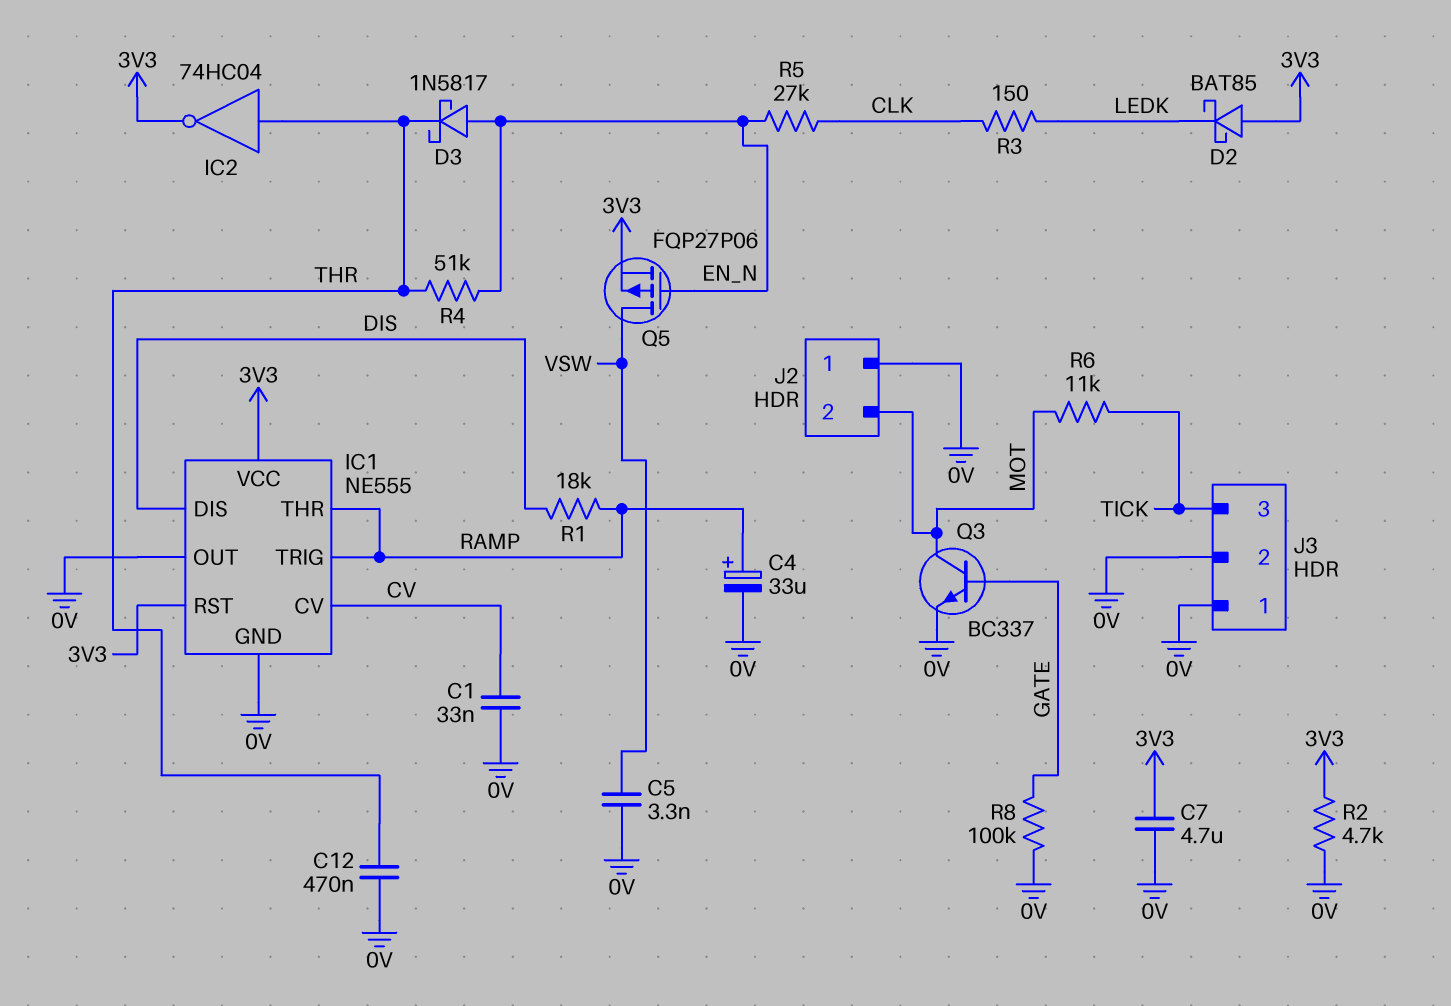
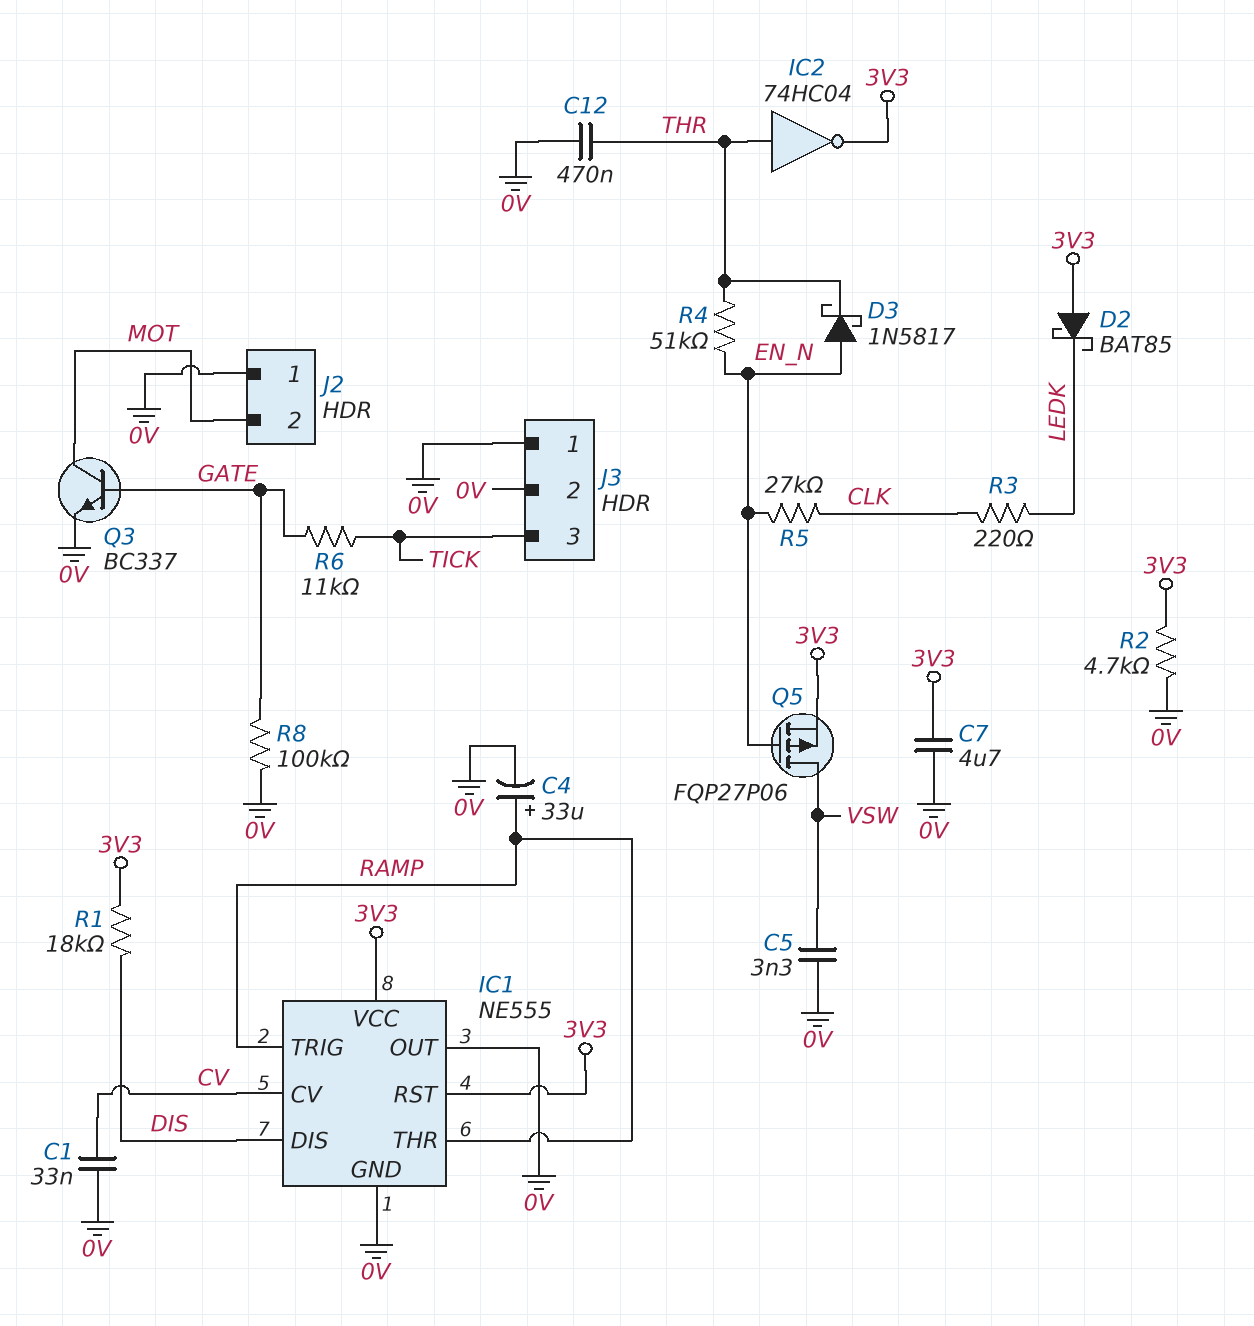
R1: 18k (DIS, RAMP) -> 18k (3V3, DIS)
R3: 150 (CLK, LEDK) -> 220 (CLK, LEDK)
R6: 11k (MOT, TICK) -> 11k (GATE, TICK)

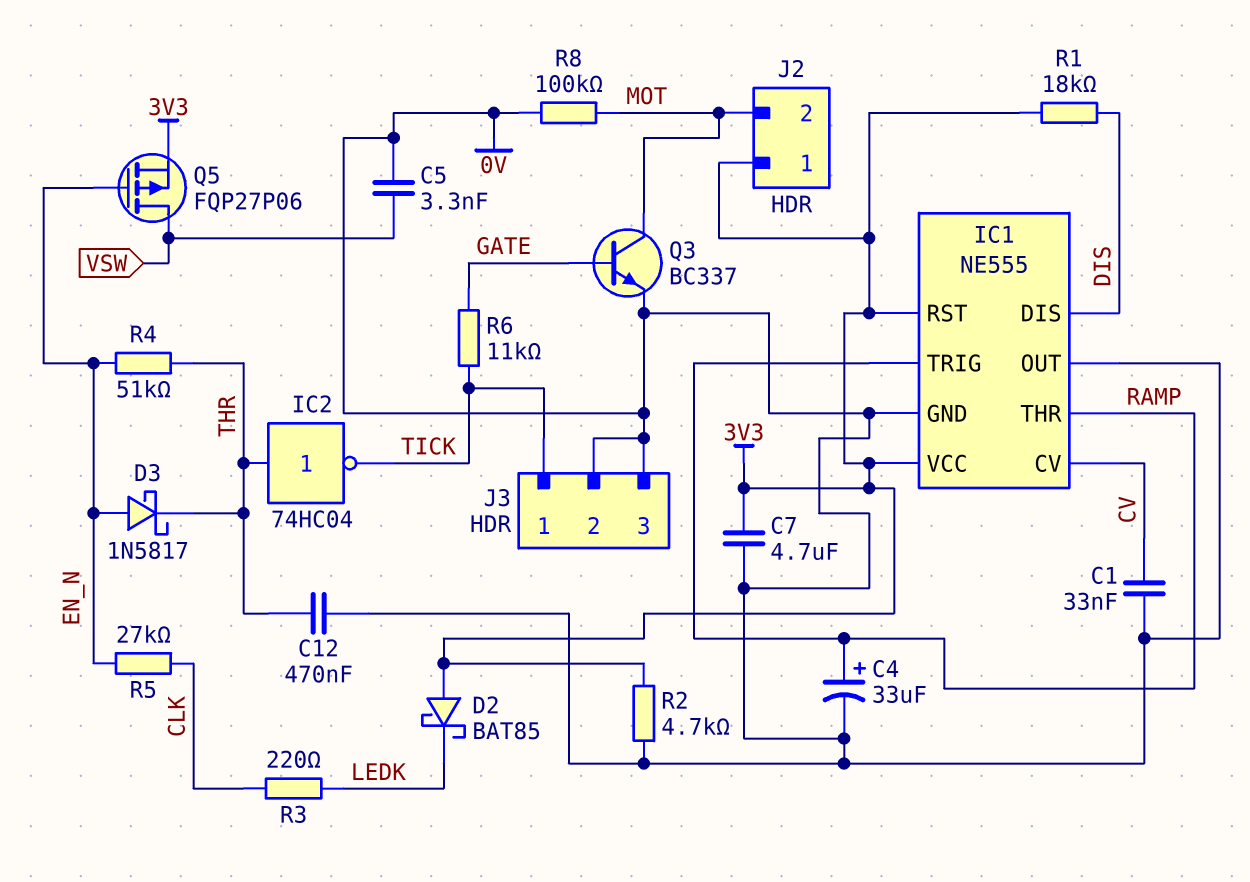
IC2: NOT 74HC04 (in THR, out 3V3) -> NOT 74HC04 (in THR, out TICK)
J2 pin 1: 0V -> 3V3
J3 pin 1: 0V -> TICK
J3 pin 3: TICK -> 0V
R8: 100k (0V, GATE) -> 100k (0V, MOT)

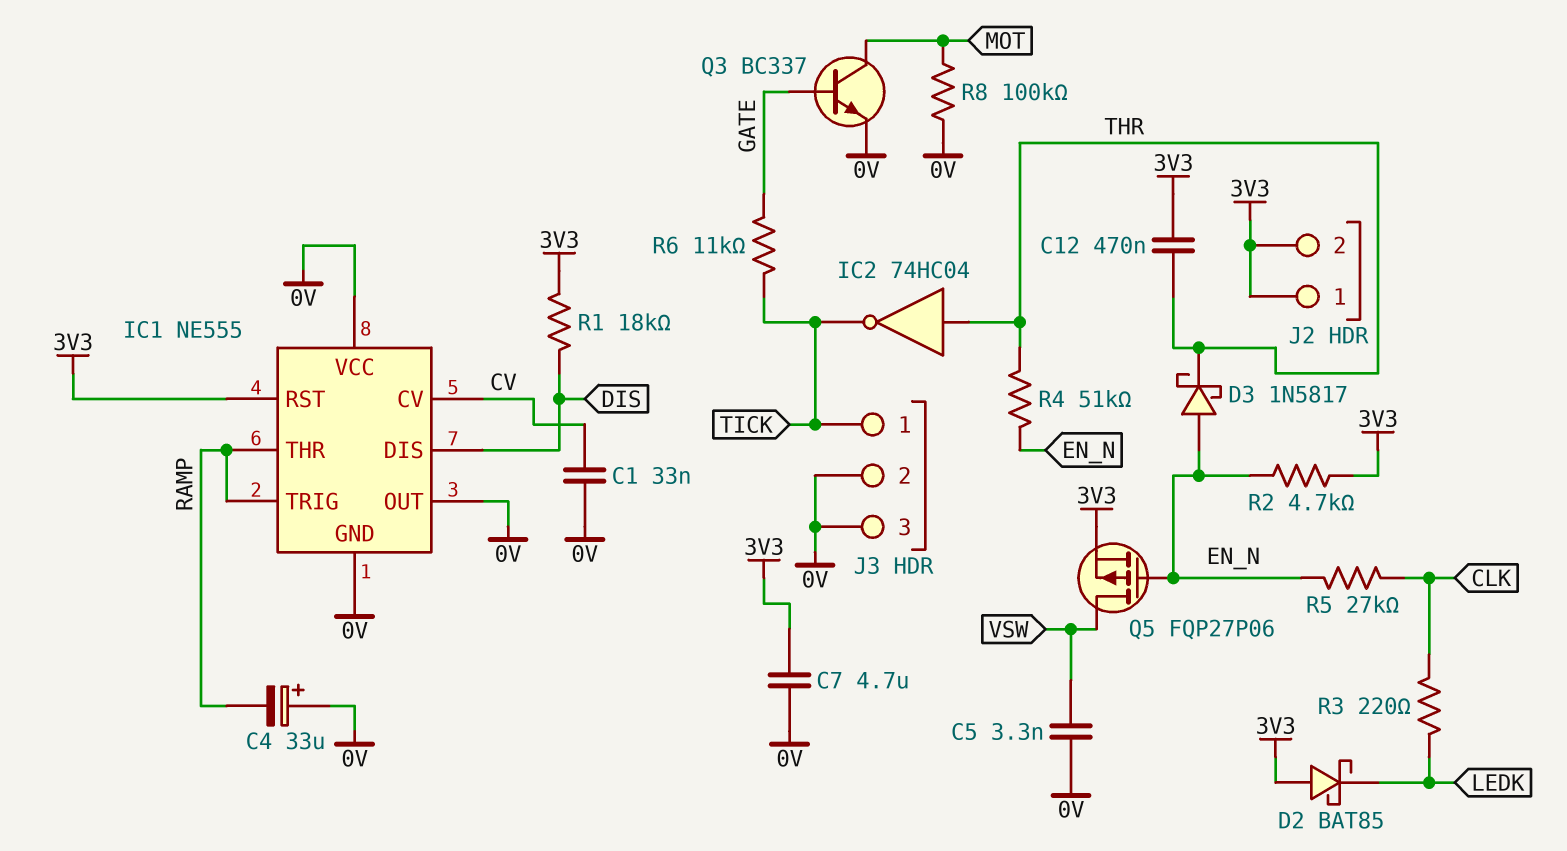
C4: 33uF (plus RAMP, minus 0V) -> 33uF (plus 0V, minus RAMP)
C12: 470nF (0V, THR) -> 470nF (3V3, THR)
IC1 pin VCC: 3V3 -> 0V
J2 pin 2: MOT -> 3V3
R2: 4.7k (0V, 3V3) -> 4.7k (3V3, EN_N)

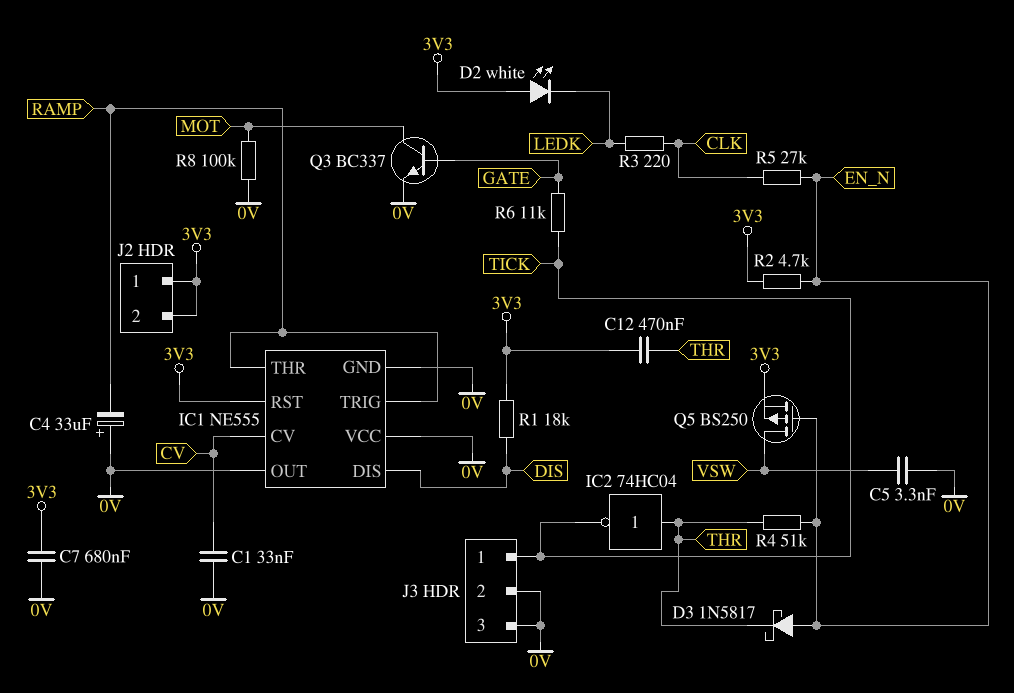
C7: 4.7uF (0V, 3V3) -> 680nF (0V, 3V3)
D2: schottky BAT85 (A 3V3, K LEDK) -> LED white (A 3V3, K LEDK)
Q5: PMOS FQP27P06 (G EN_N, D VSW, S 3V3) -> PMOS BS250 (G EN_N, D VSW, S 3V3)

